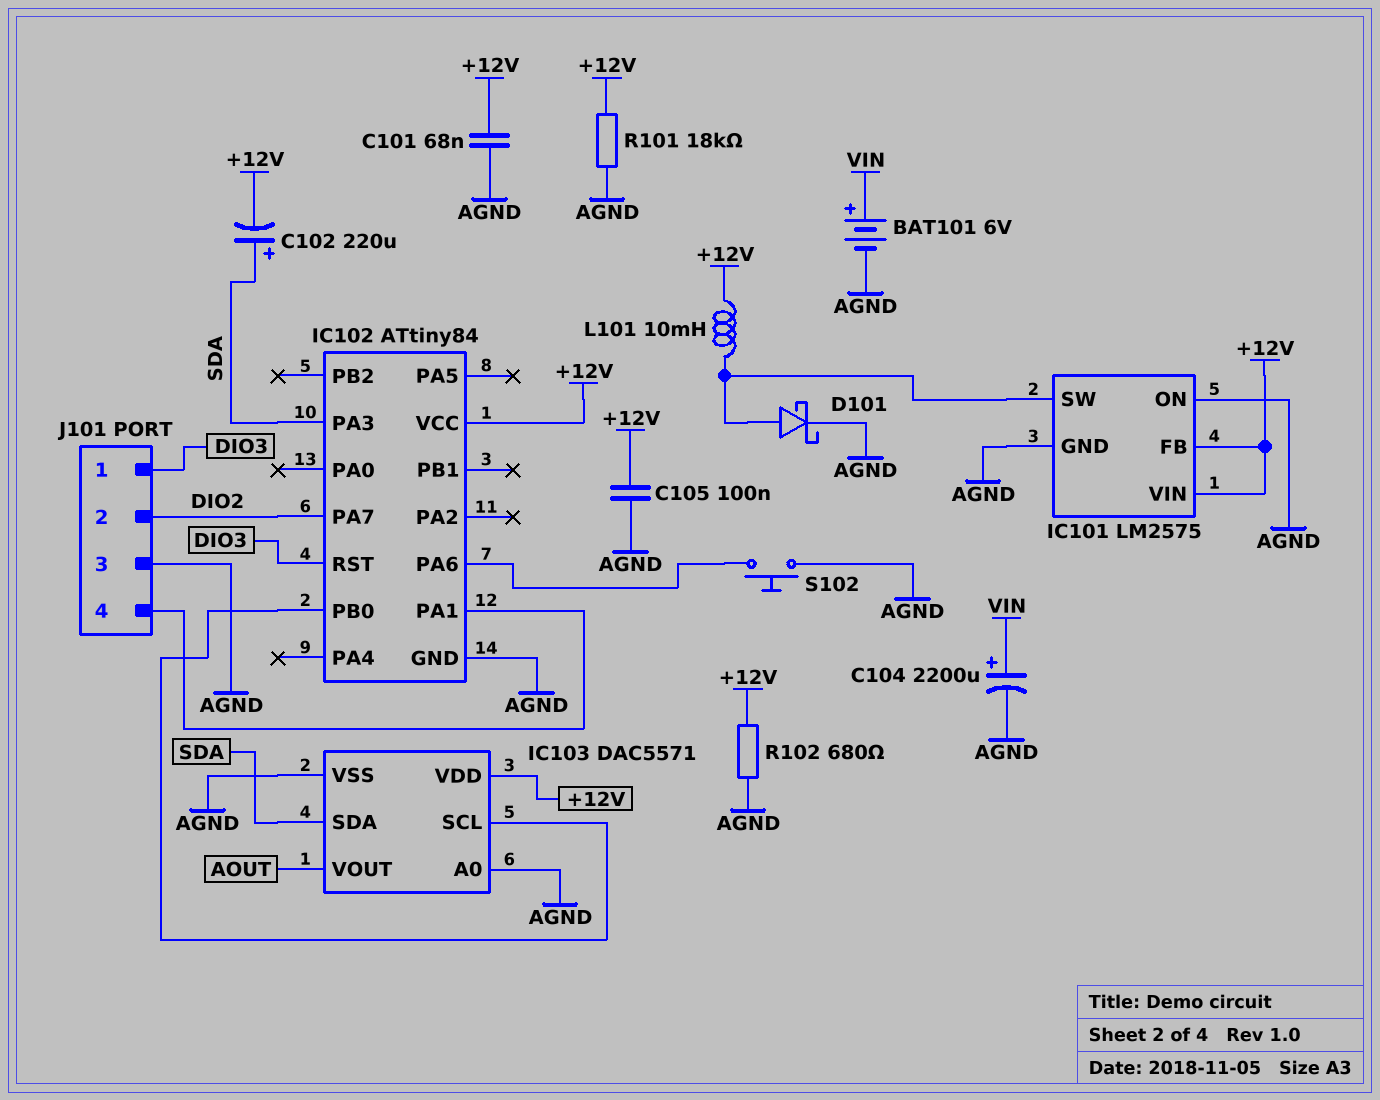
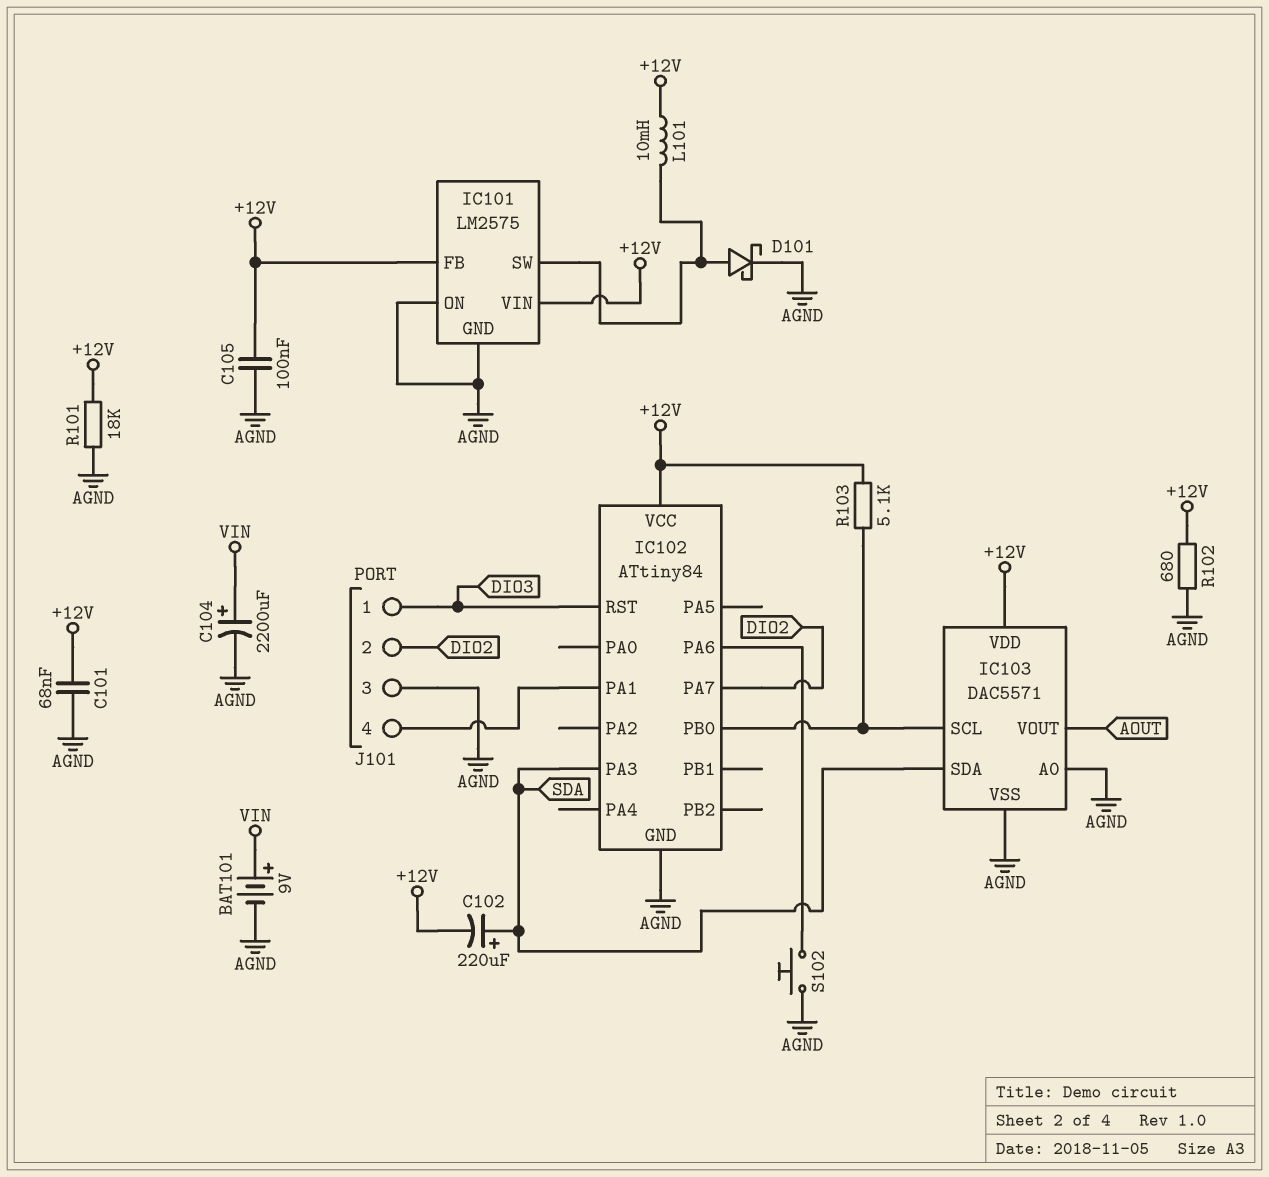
BAT101: 6V (plus VIN, minus AGND) -> 9V (plus VIN, minus AGND)
R103: none -> 5.1k (+12V, IC102/PB0)

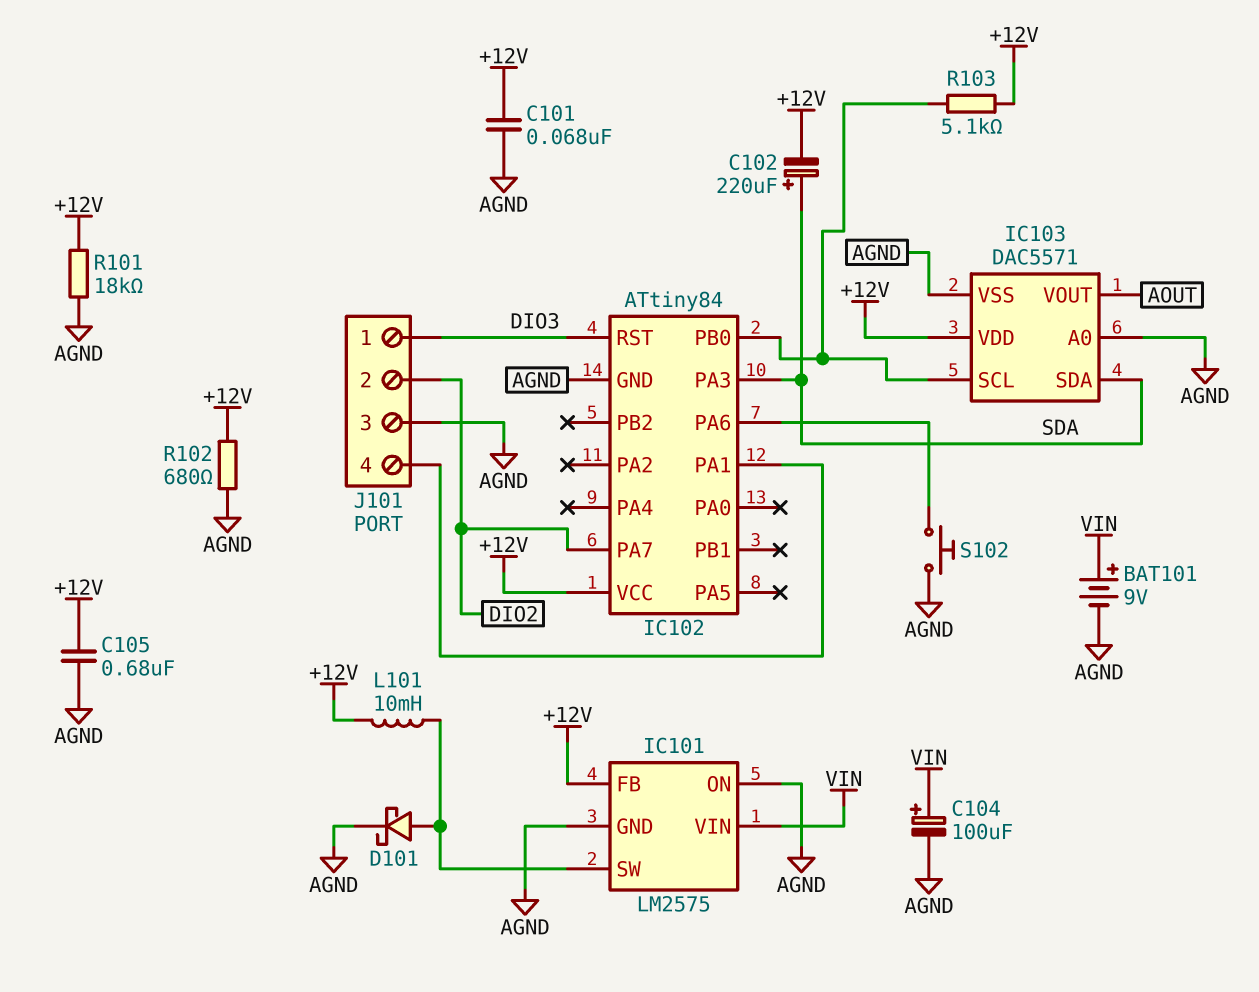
C104: 2200uF (plus VIN, minus AGND) -> 100uF (plus VIN, minus AGND)
C105: 100nF (+12V, AGND) -> 680nF (+12V, AGND)
IC101 pin VIN: +12V -> VIN

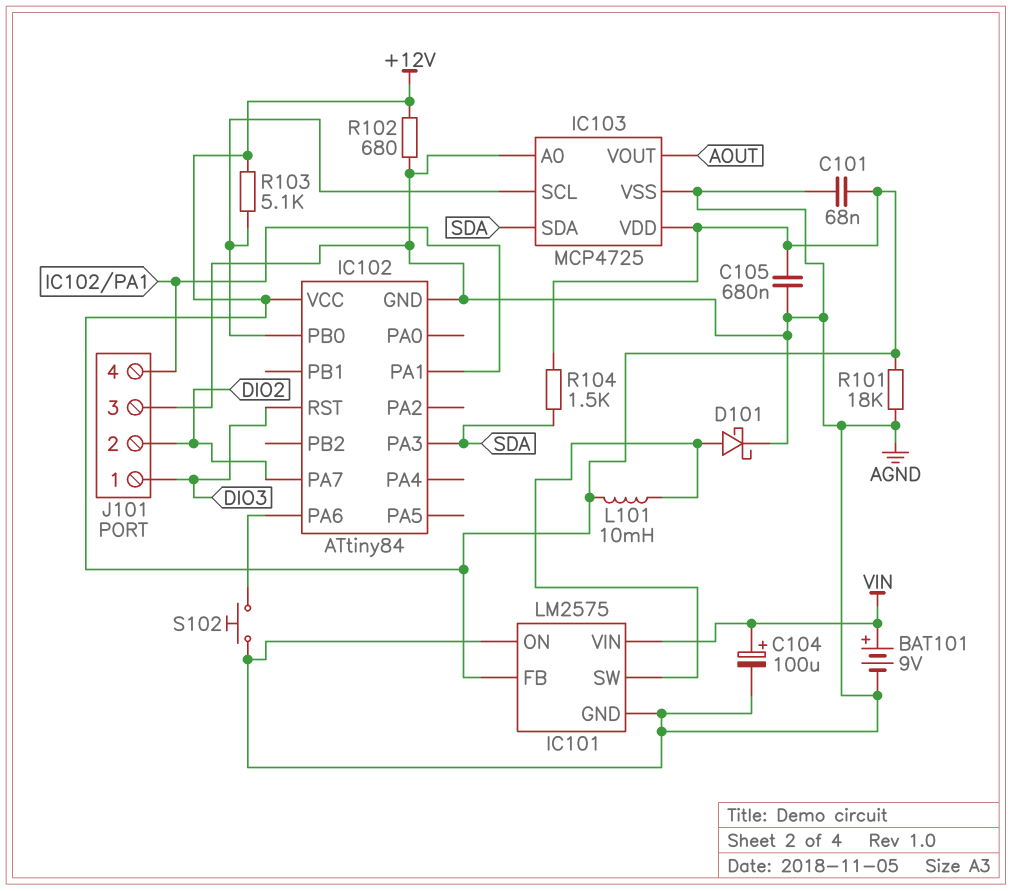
C102: 220uF (plus SDA, minus +12V) -> none
IC103: DAC5571 -> MCP4725
R104: none -> 1.5k (+12V, SDA)

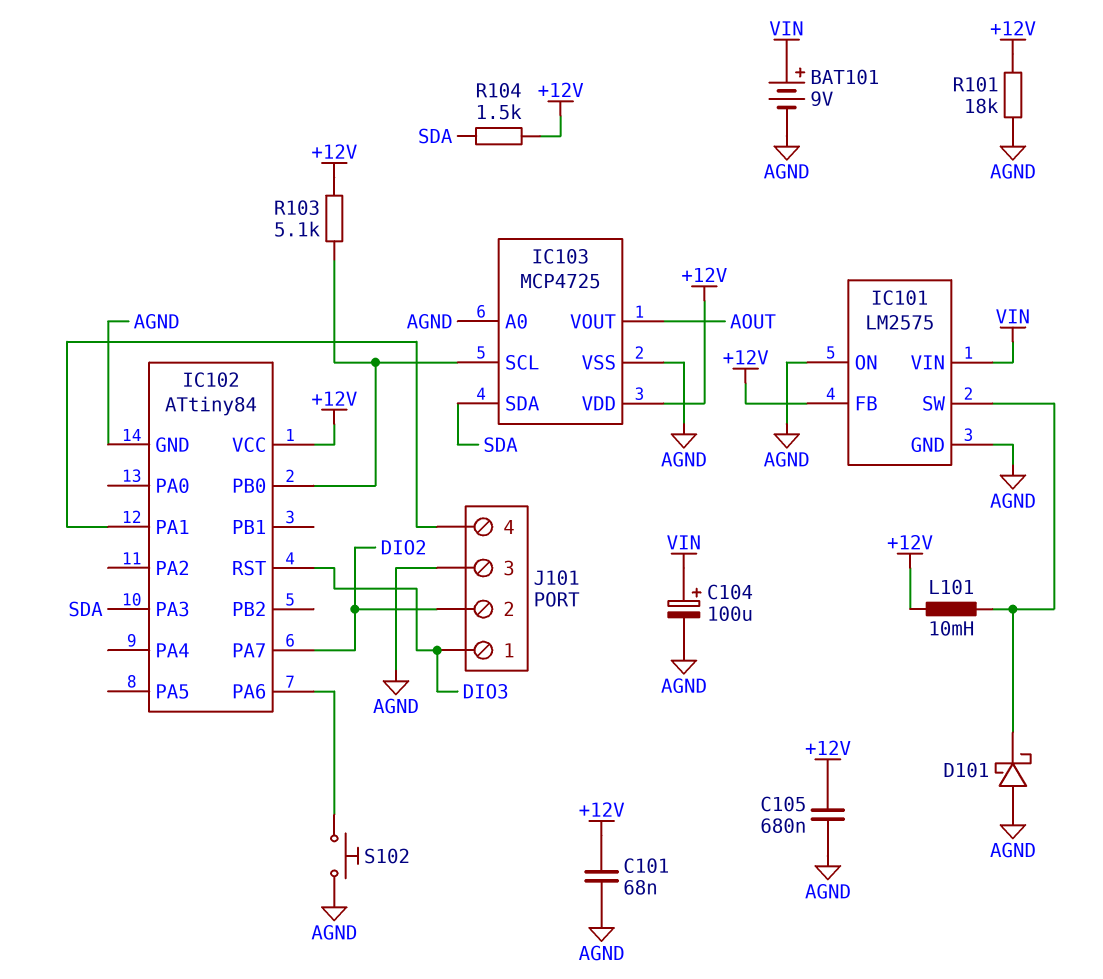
D101: schottky (A IC101/SW, K AGND) -> schottky (A AGND, K IC101/SW)
R102: 680 (+12V, AGND) -> none

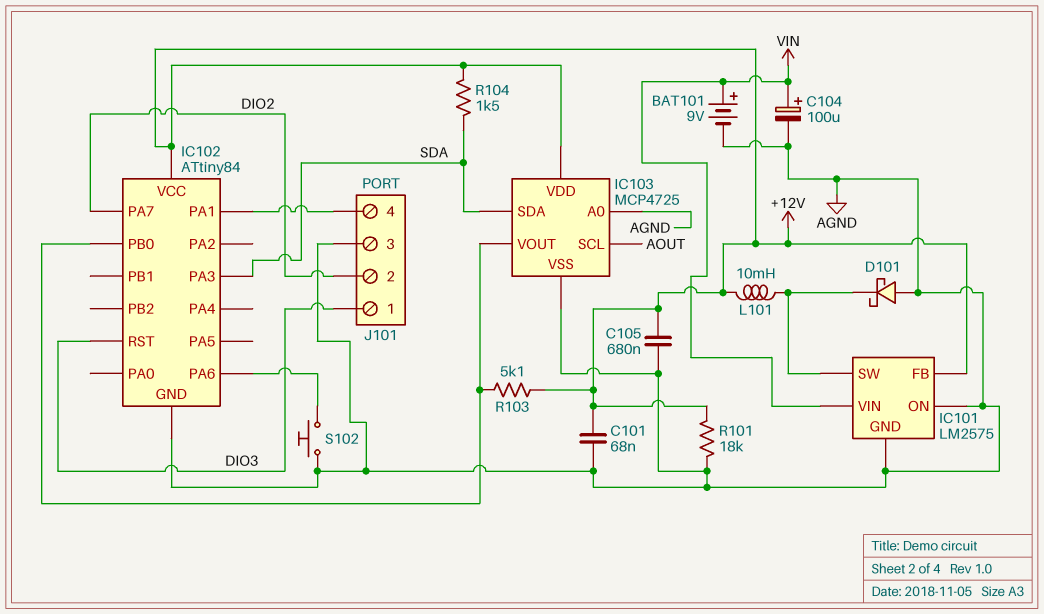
IC103 pin SCL: IC102/PB0 -> AOUT
IC103 pin VOUT: AOUT -> IC102/PB0

